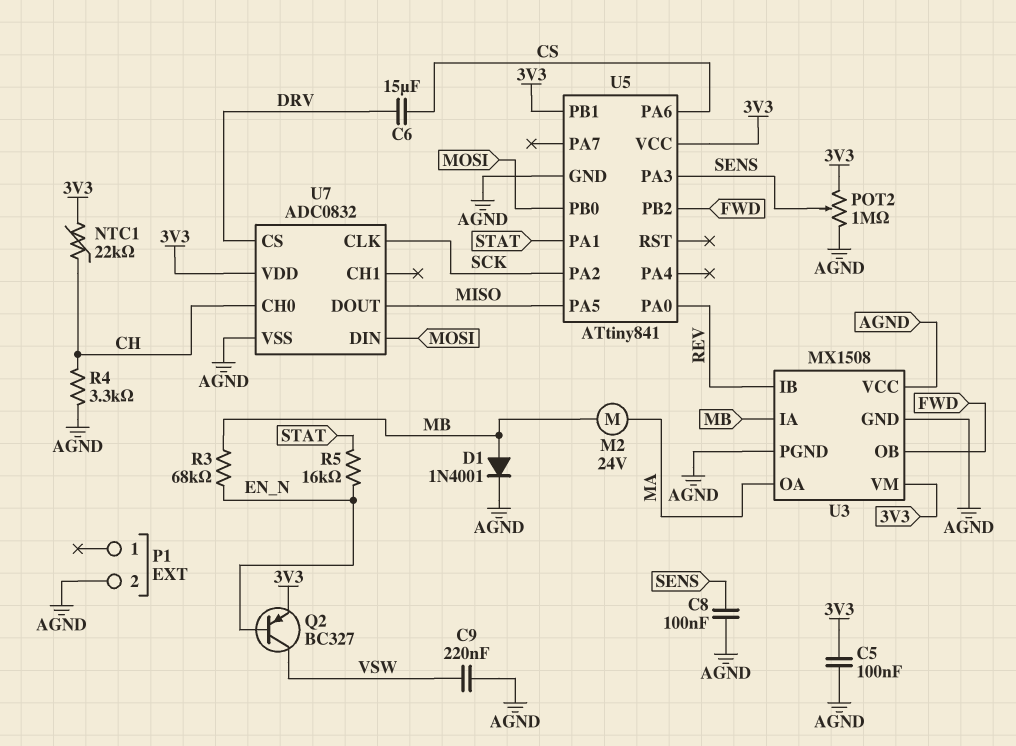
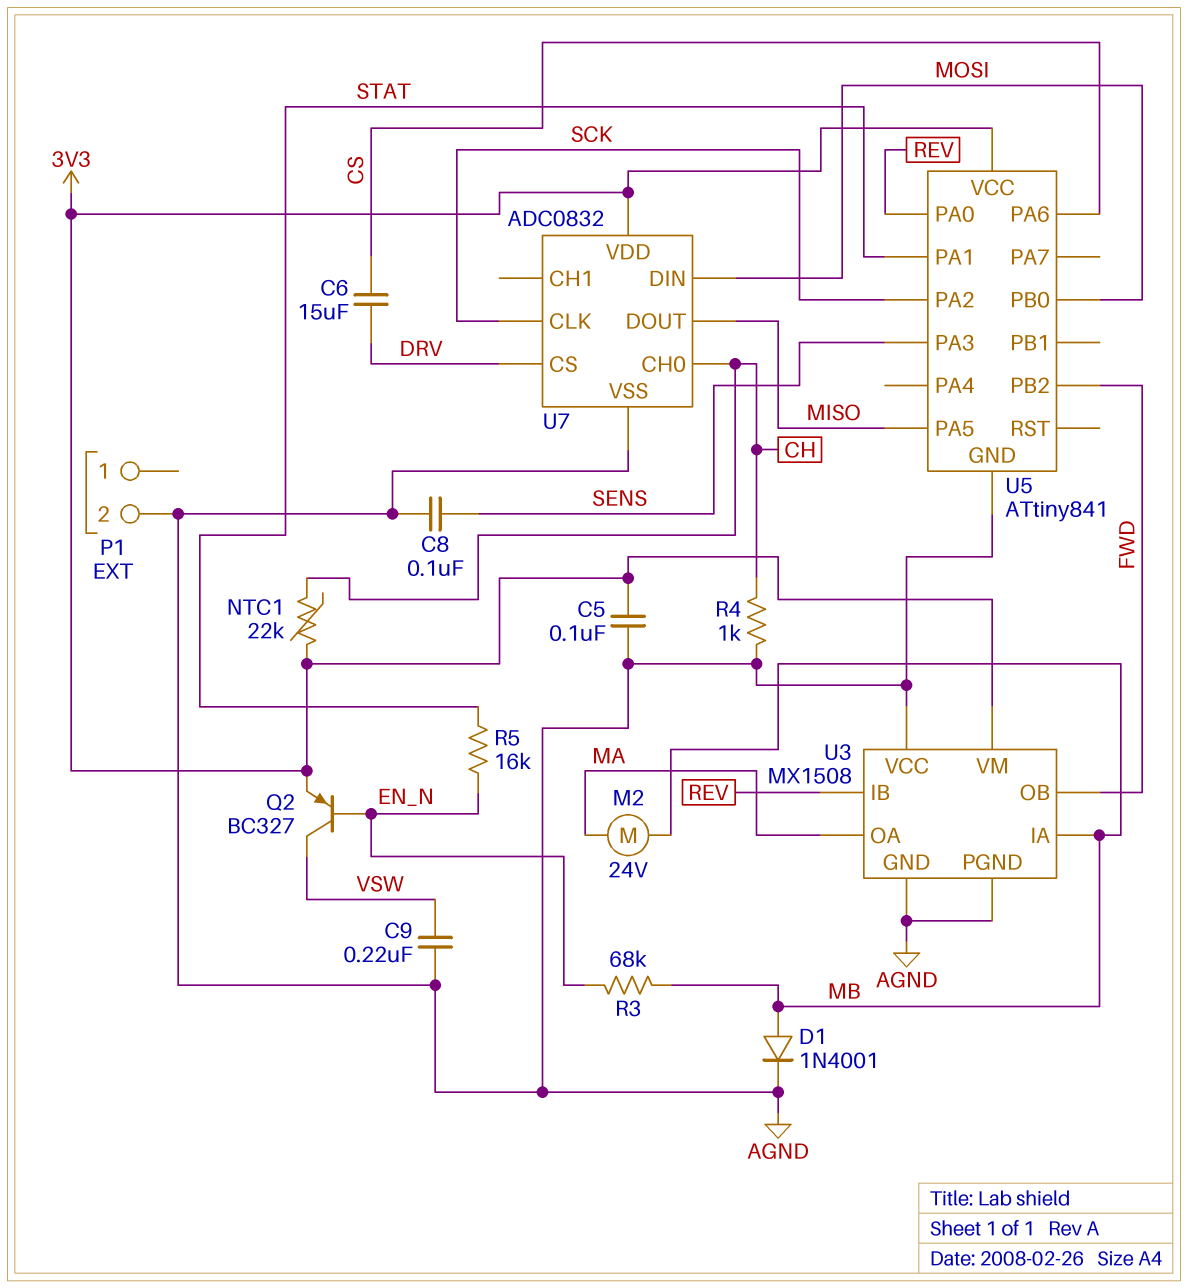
POT2: 1M (3V3, AGND, wiper SENS) -> none
R4: 3.3k (AGND, CH) -> 1k (AGND, CH)
U5 pin PB1: 3V3 -> none

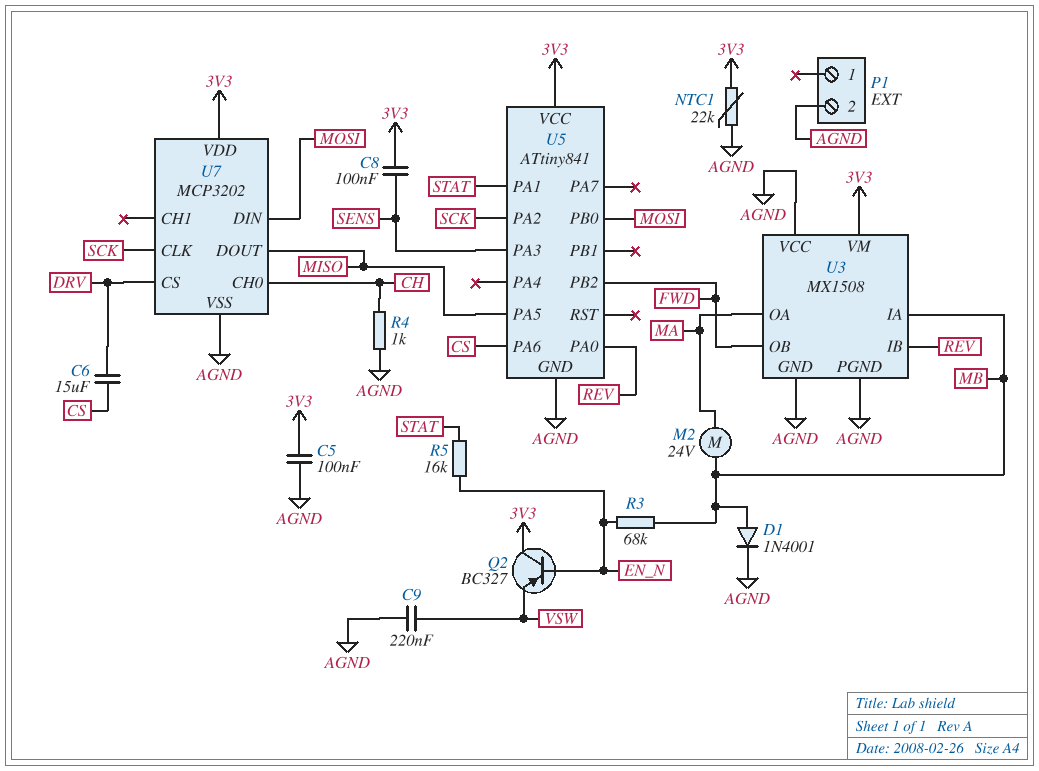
C8: 100nF (AGND, SENS) -> 100nF (3V3, SENS)
NTC1: 22k (3V3, CH) -> 22k (3V3, AGND)
Q2: PNP BC327 (B EN_N, C VSW, E 3V3) -> PNP BC327 (B EN_N, C 3V3, E VSW)
U7: ADC0832 -> MCP3202

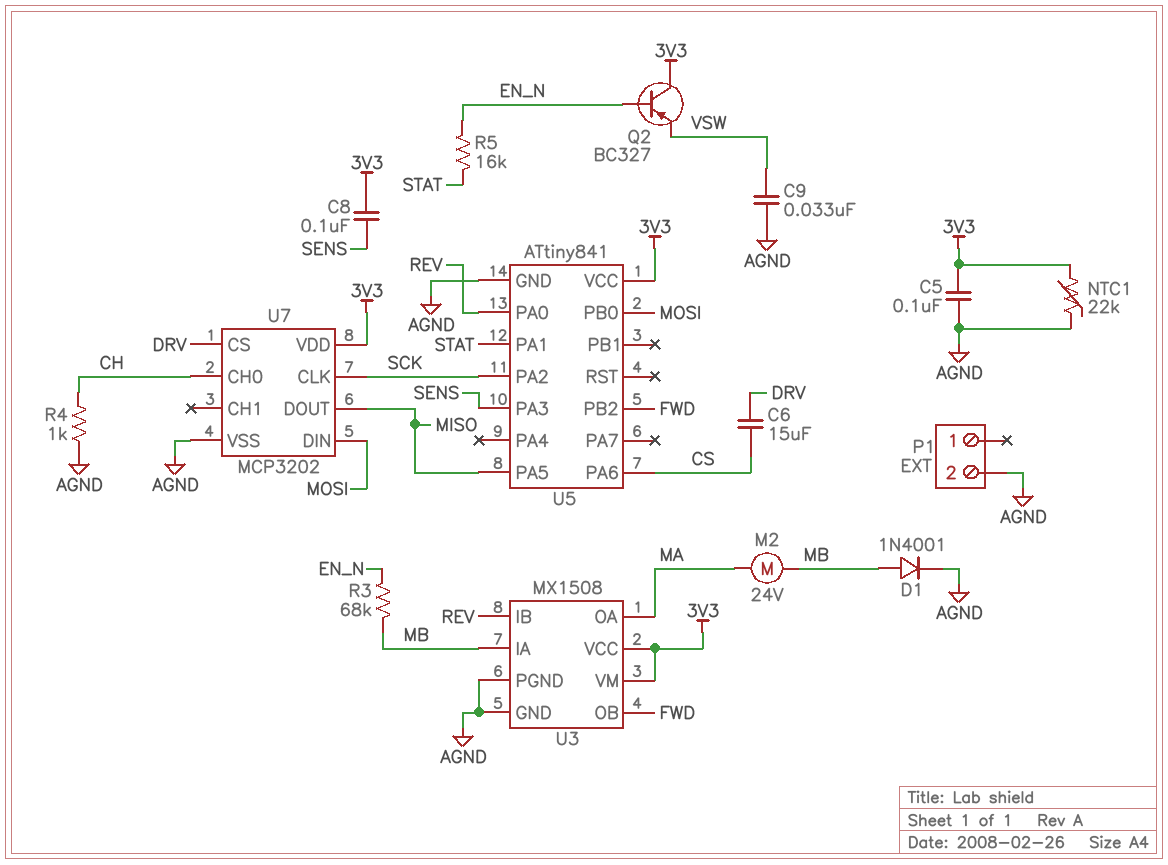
C9: 220nF (AGND, VSW) -> 33nF (AGND, VSW)
U3 pin VCC: AGND -> 3V3

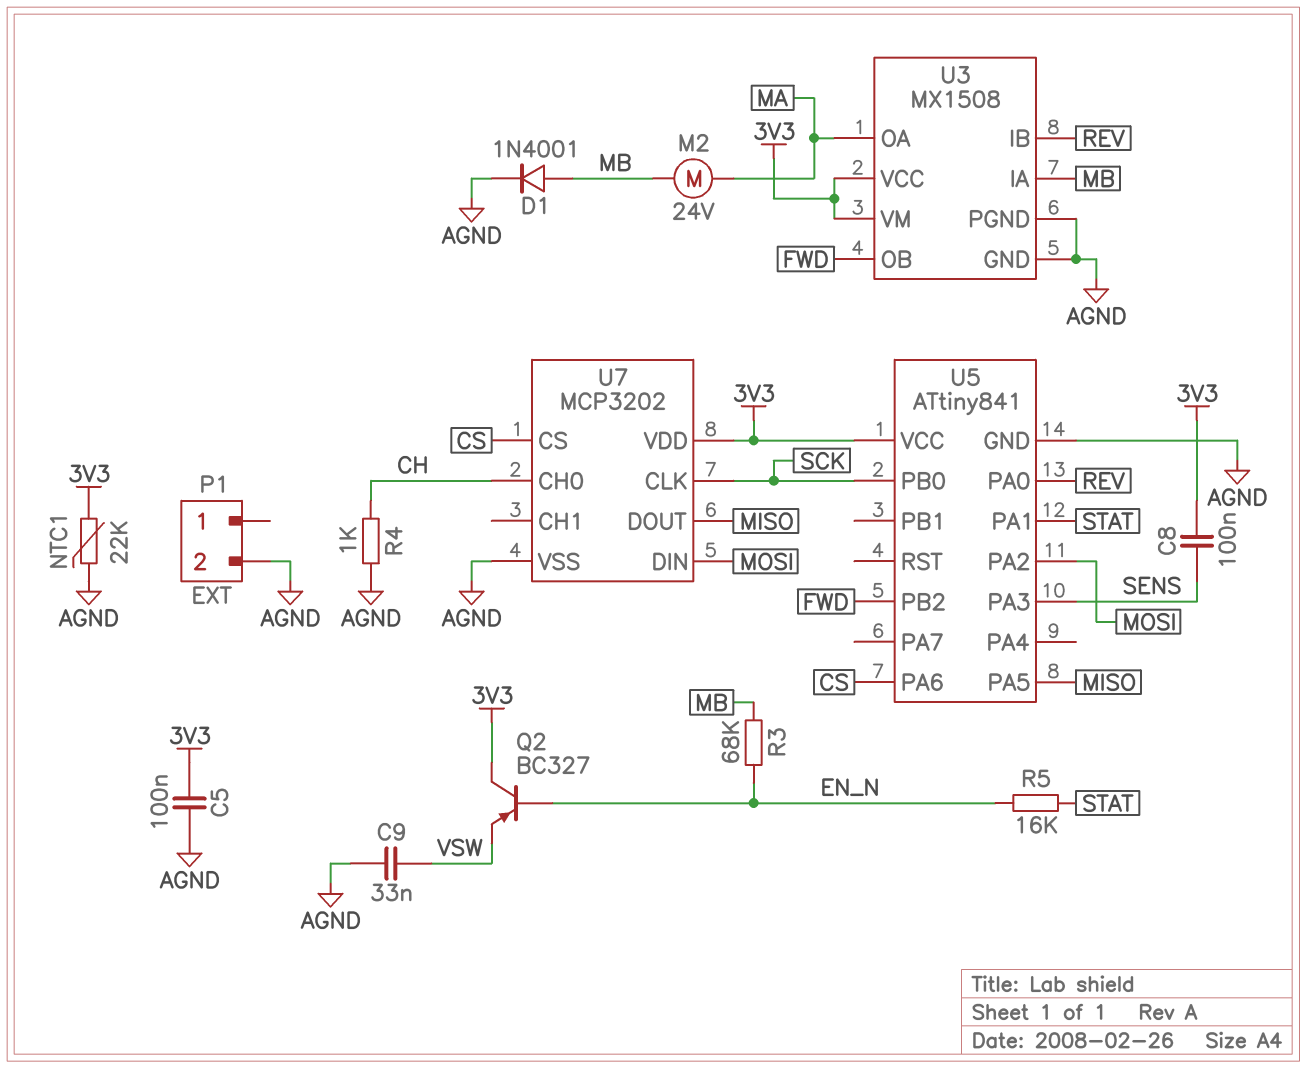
C6: 15uF (CS, DRV) -> none
U5 pin PA2: SCK -> MOSI
U5 pin PB0: MOSI -> SCK
U7 pin CS: DRV -> CS

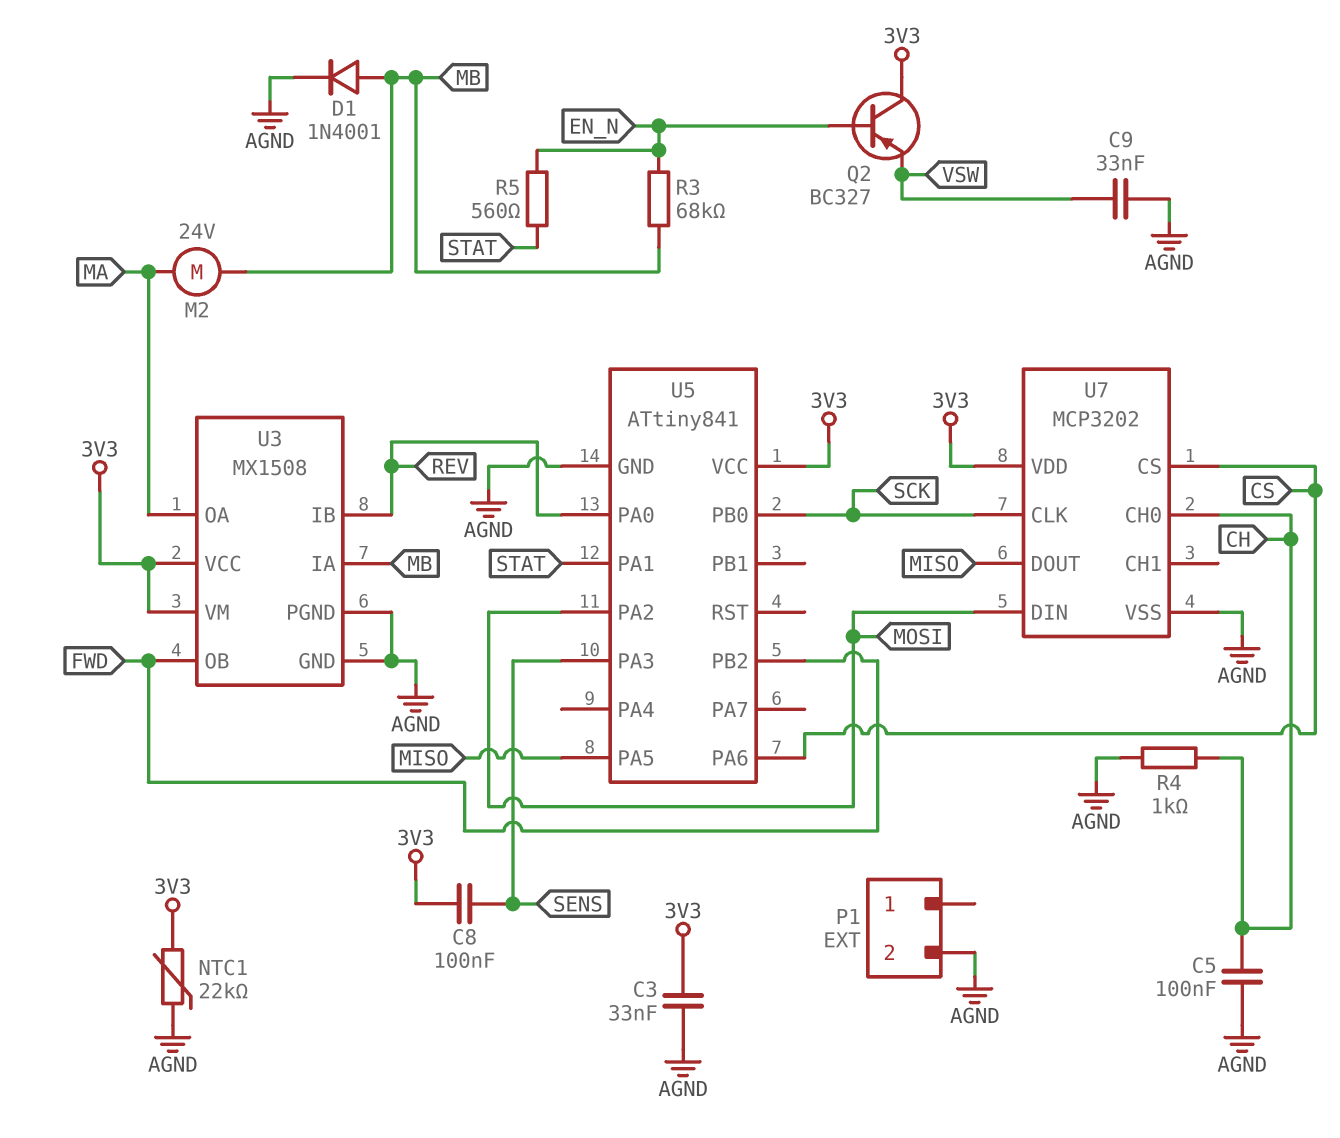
C3: none -> 33nF (3V3, AGND)
C5: 100nF (3V3, AGND) -> 100nF (AGND, CH)
R5: 16k (EN_N, STAT) -> 560 (EN_N, STAT)

